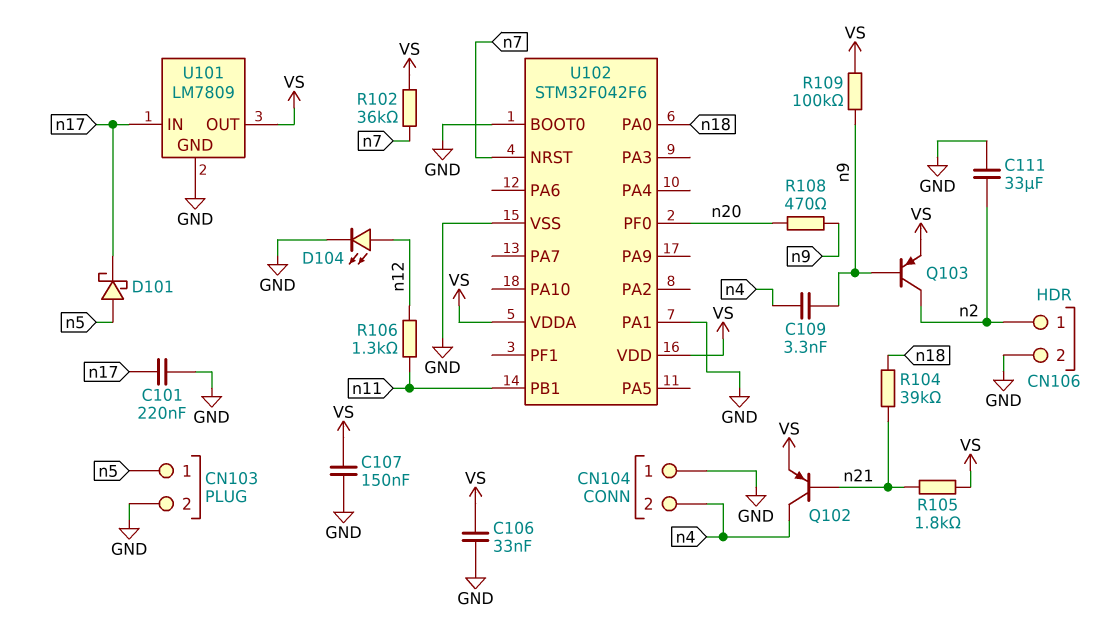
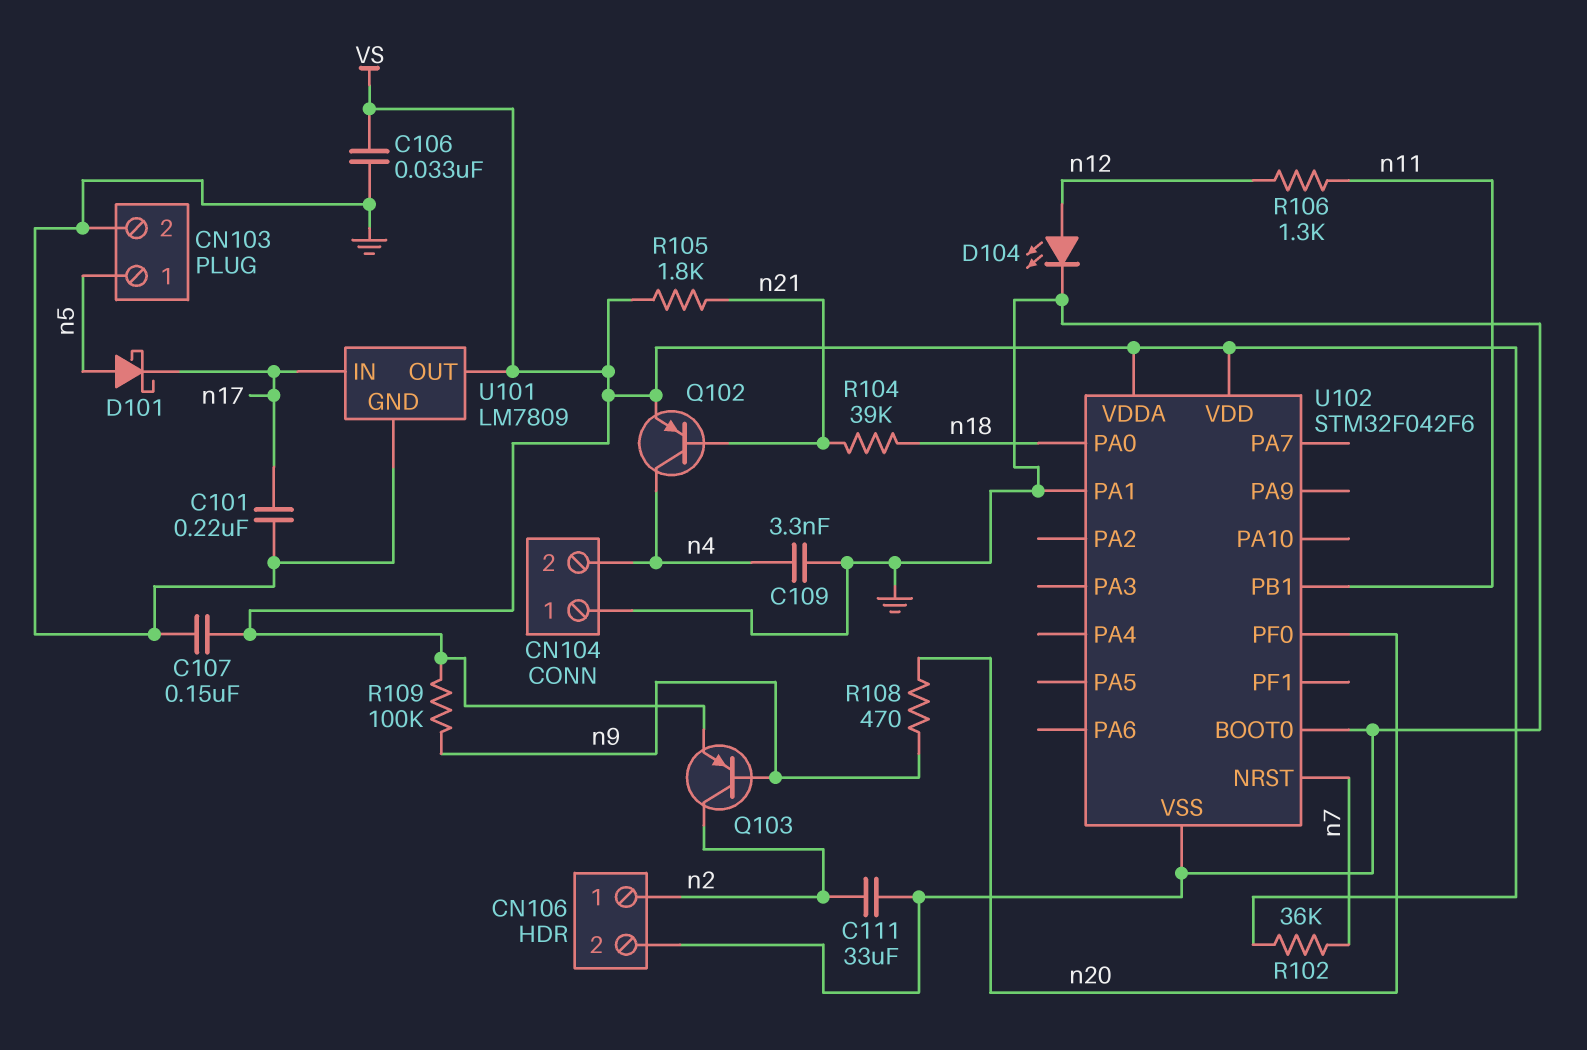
C109: 3.3nF (n4, n9) -> 3.3nF (GND, n4)

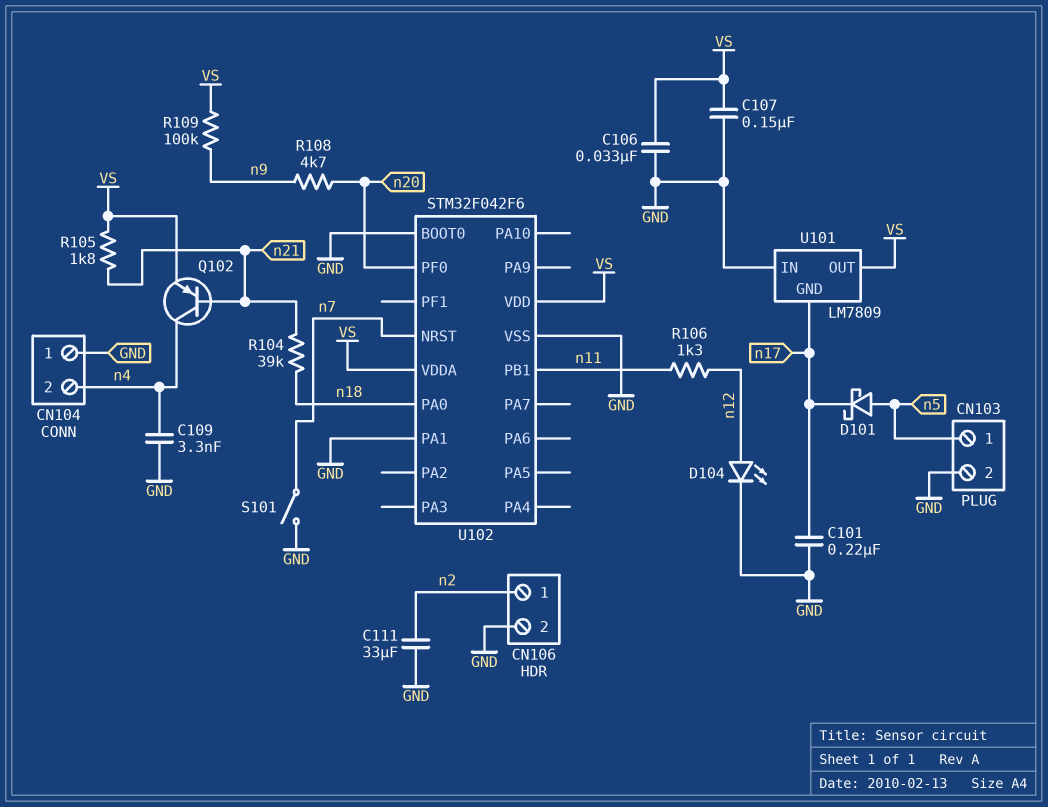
Q103: PNP (B n9, C n2, E VS) -> none
R102: 36k (VS, n7) -> none
R108: 470 (n9, n20) -> 4.7k (n9, n20)
S101: none -> switch (GND, n7)
U101 pin GND: GND -> n17
U101 pin IN: n17 -> GND

